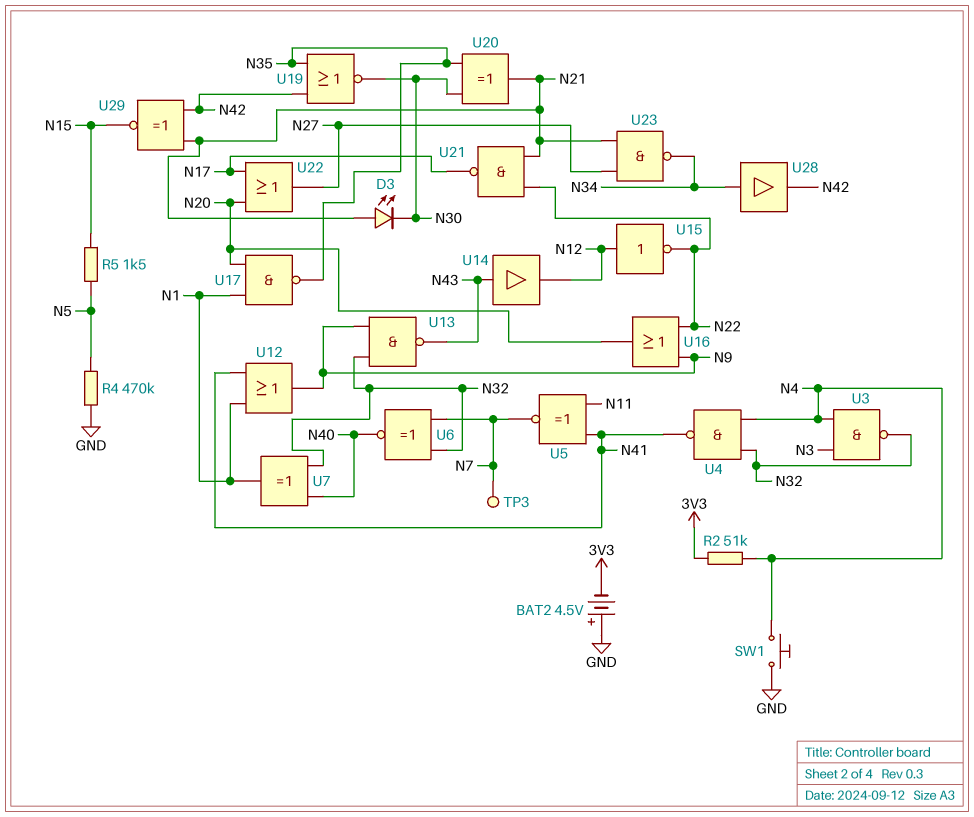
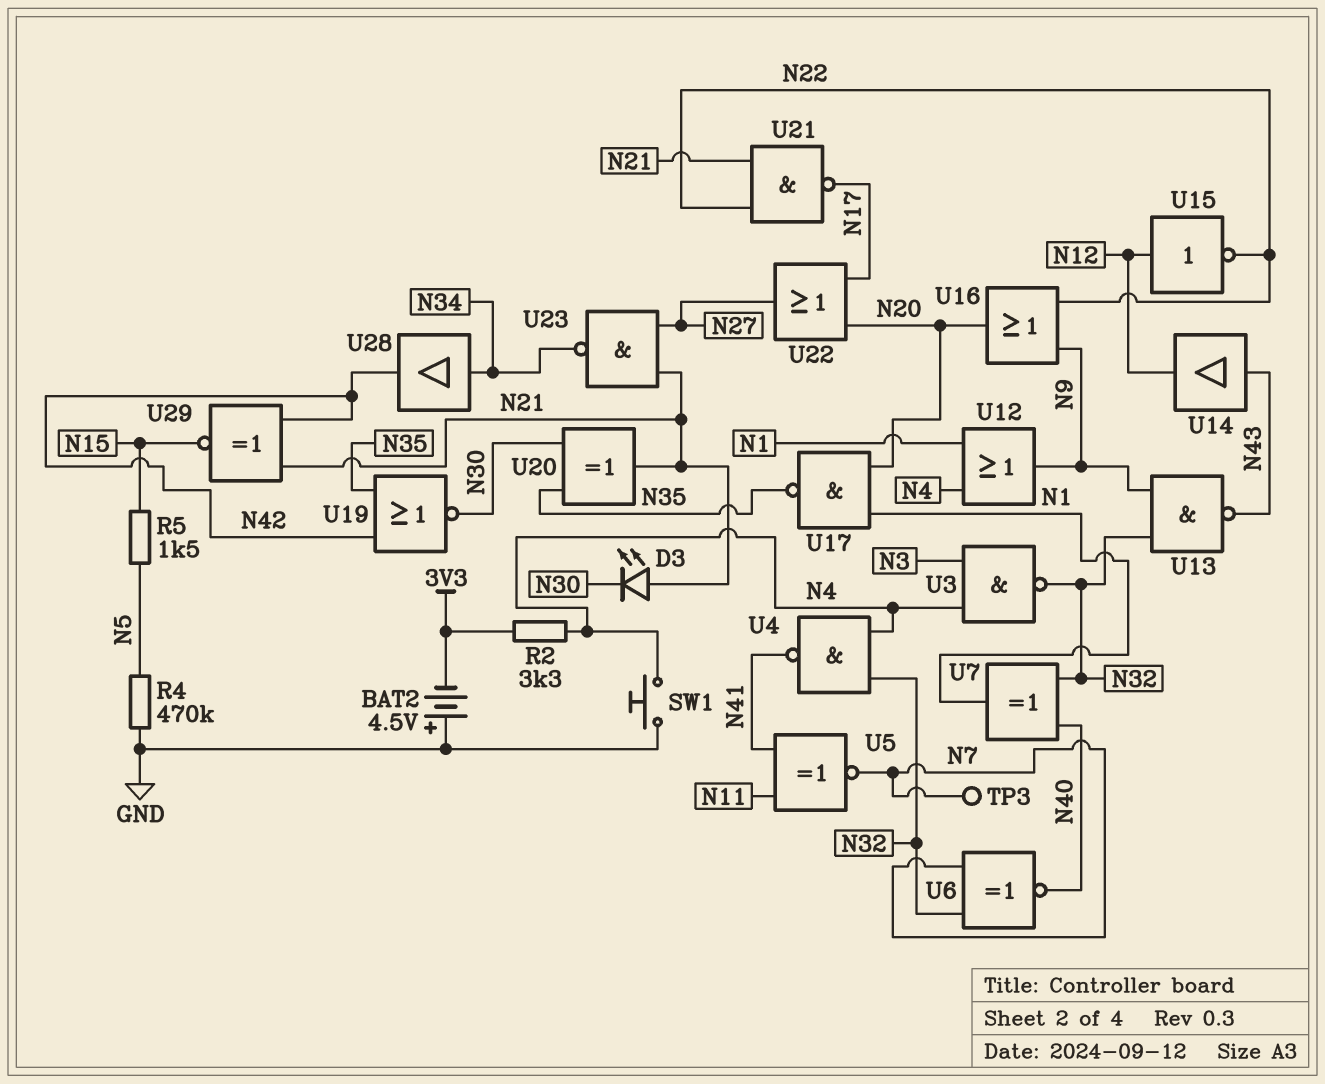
R2: 51k (3V3, N4) -> 3.3k (3V3, N4)
U12: OR (in N1, in N41, out N9) -> OR (in N1, in N4, out N9)

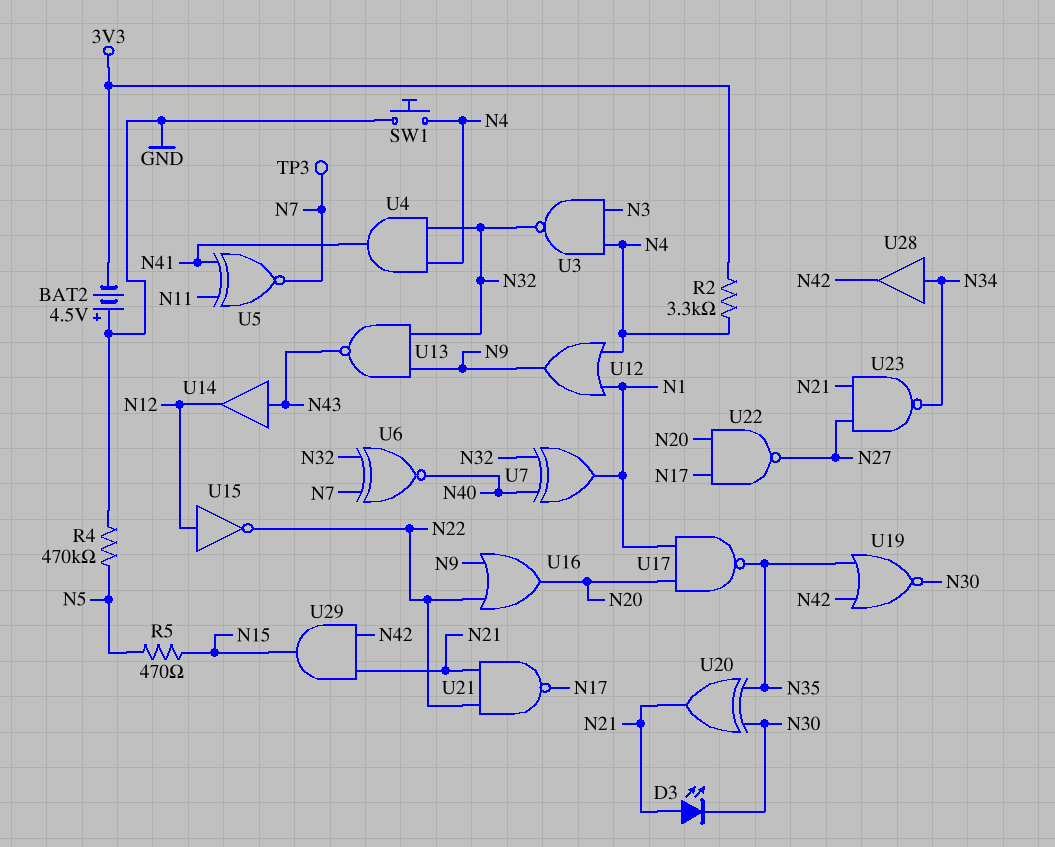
R5: 1.5k (N5, N15) -> 470 (N5, N15)
U4: NAND (in N4, in N32, out N41) -> AND (in N4, in N32, out N41)
U22: OR (in N17, in N20, out N27) -> NAND (in N17, in N20, out N27)
U29: XNOR (in N21, in N42, out N15) -> AND (in N21, in N42, out N15)

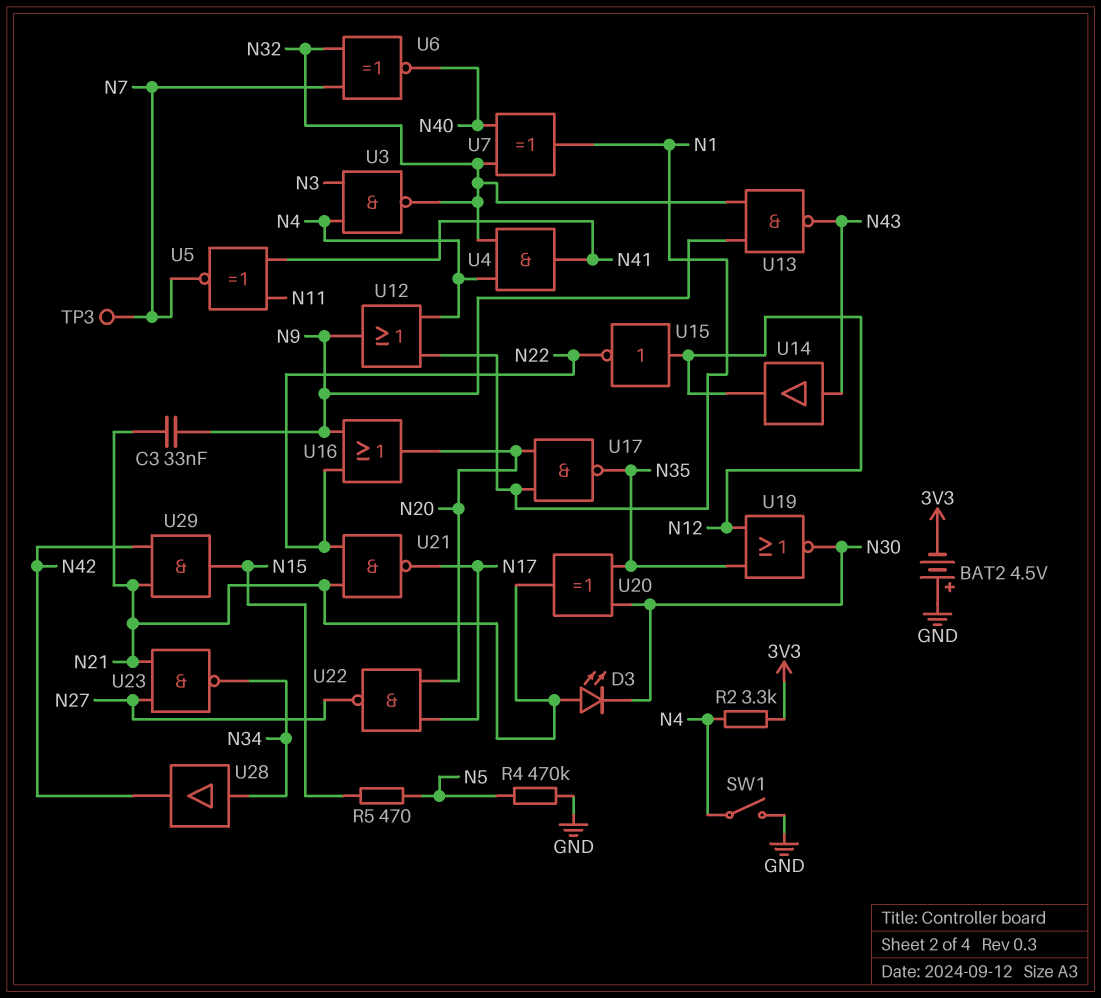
C3: none -> 33nF (N9, N21)
SW1: button (GND, N4) -> switch (GND, N4)
U19: NOR (in N35, in N42, out N30) -> NOR (in N12, in N35, out N30)

